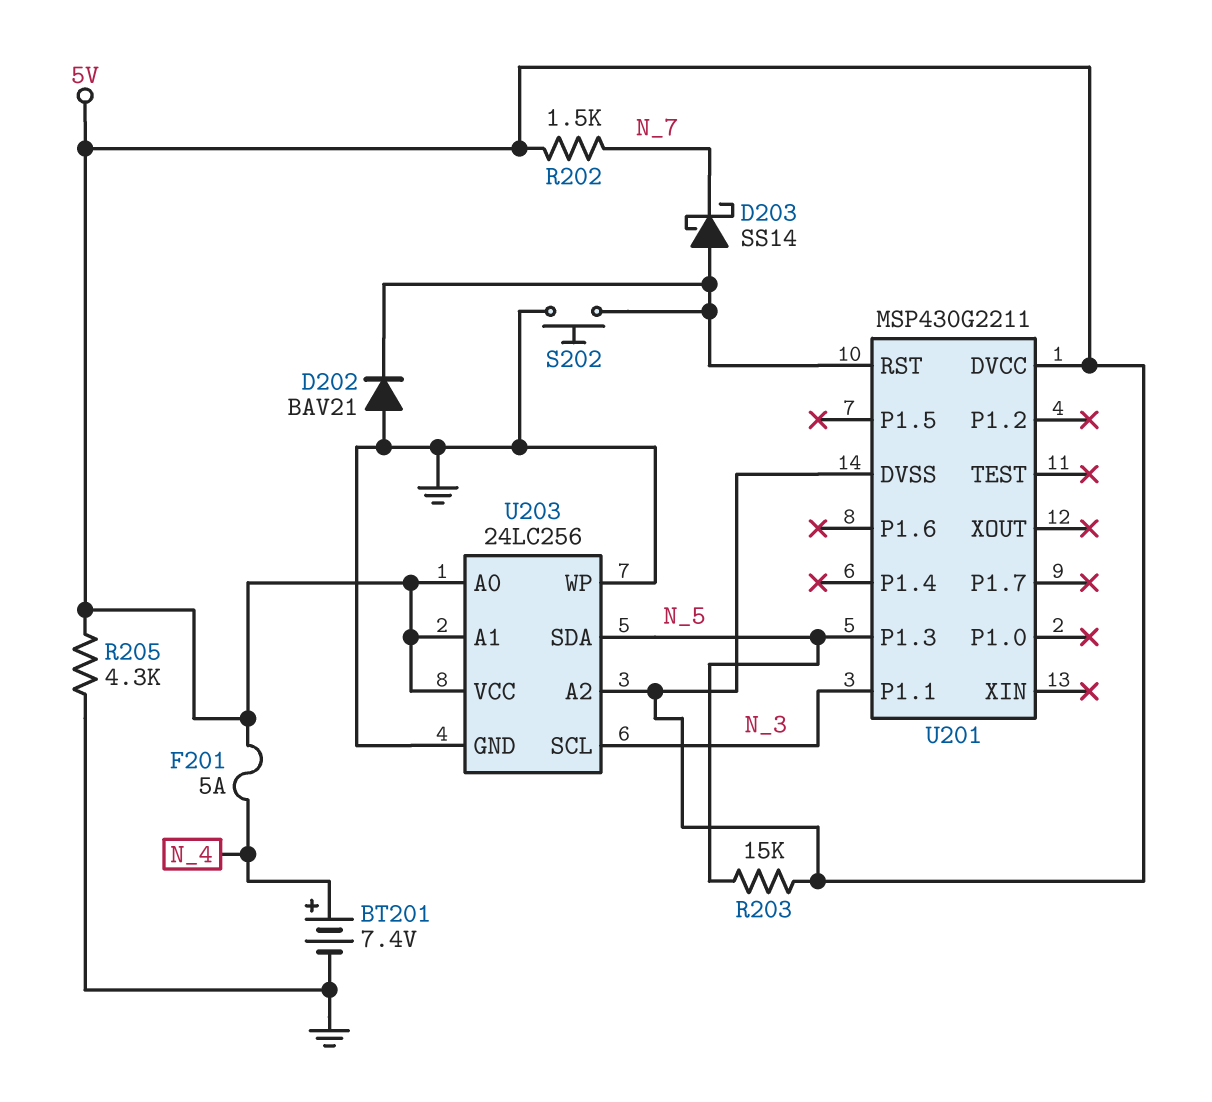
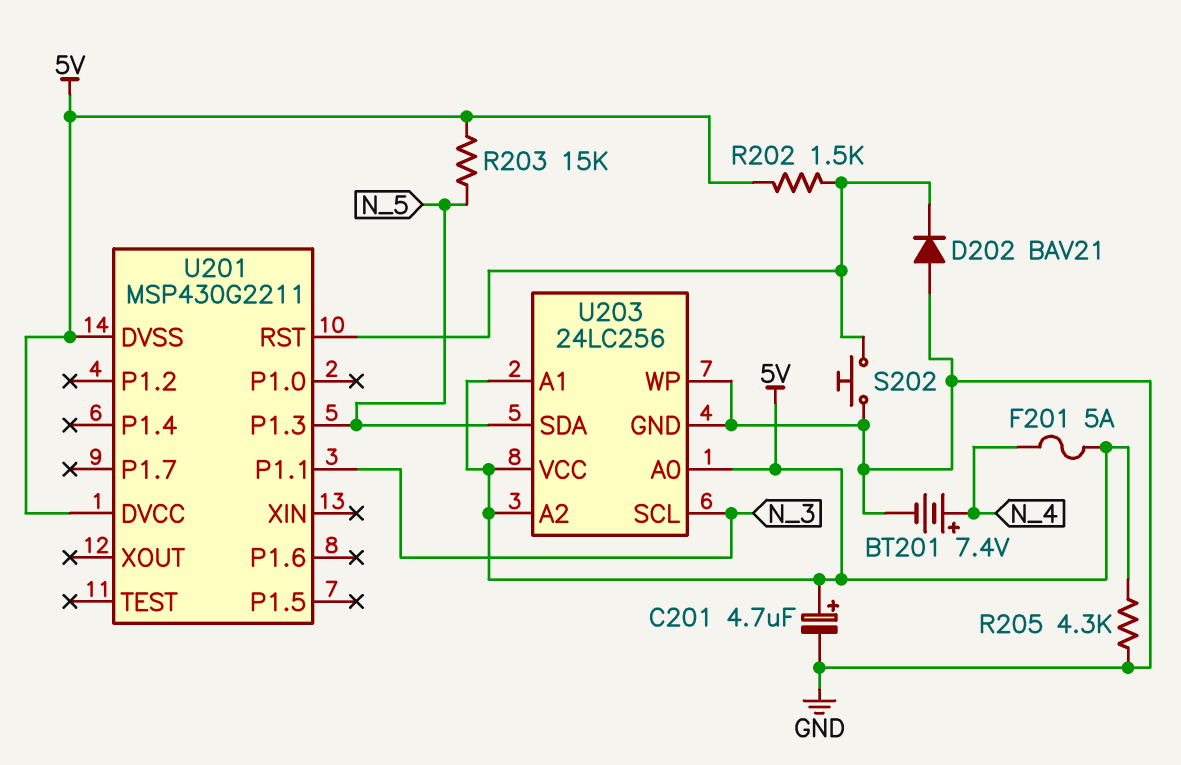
C201: none -> 4.7uF (plus 5V, minus GND)
D203: schottky SS14 (A U201/RST, K N_7) -> none
R202: 1.5k (5V, N_7) -> 1.5k (5V, U201/RST)

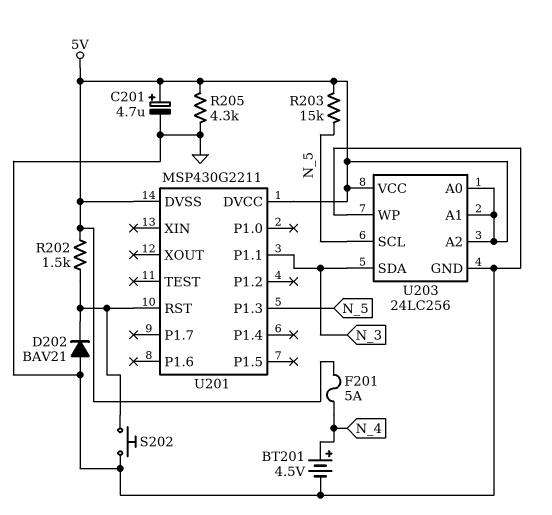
BT201: 7.4V (plus N_4, minus GND) -> 4.5V (plus N_4, minus GND)
U203 pin SCL: N_3 -> N_5
U203 pin SDA: N_5 -> N_3

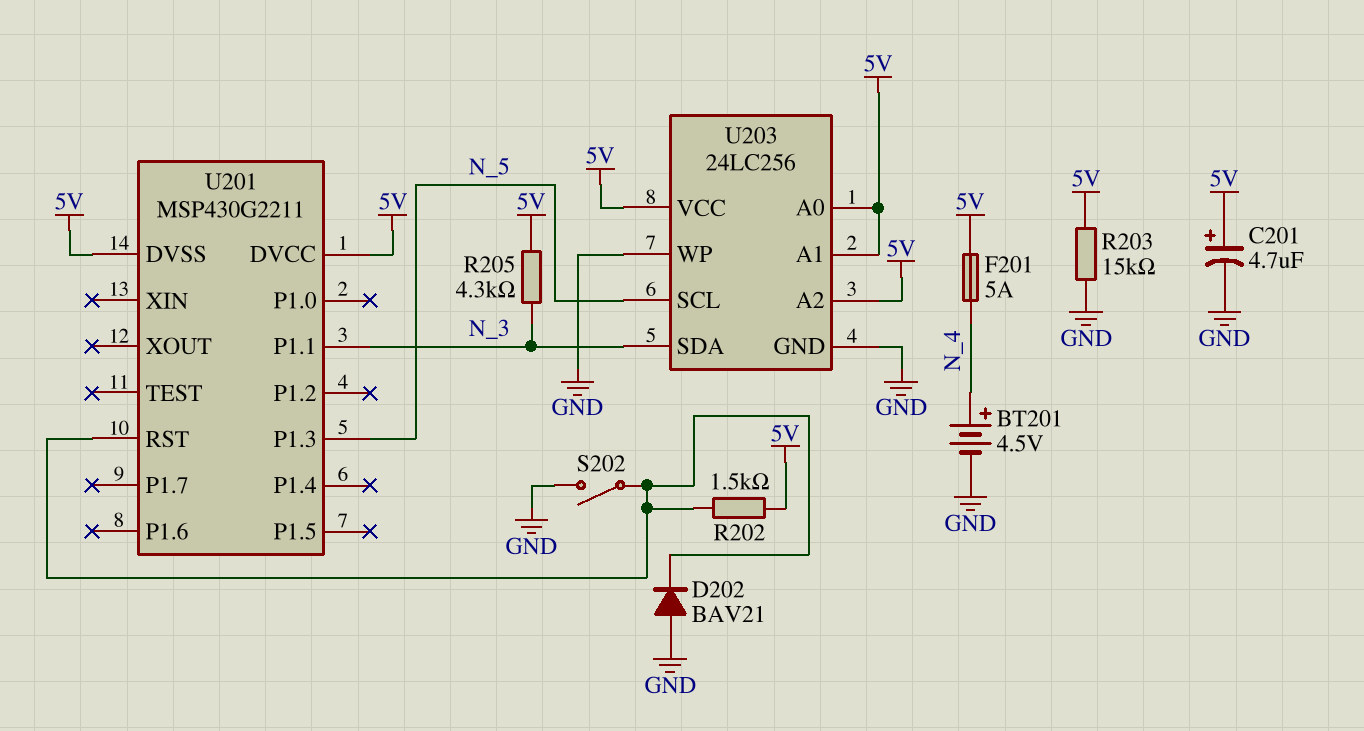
R203: 15k (5V, N_5) -> 15k (5V, GND)
R205: 4.3k (5V, GND) -> 4.3k (5V, N_3)
S202: button (GND, U201/RST) -> switch (GND, U201/RST)

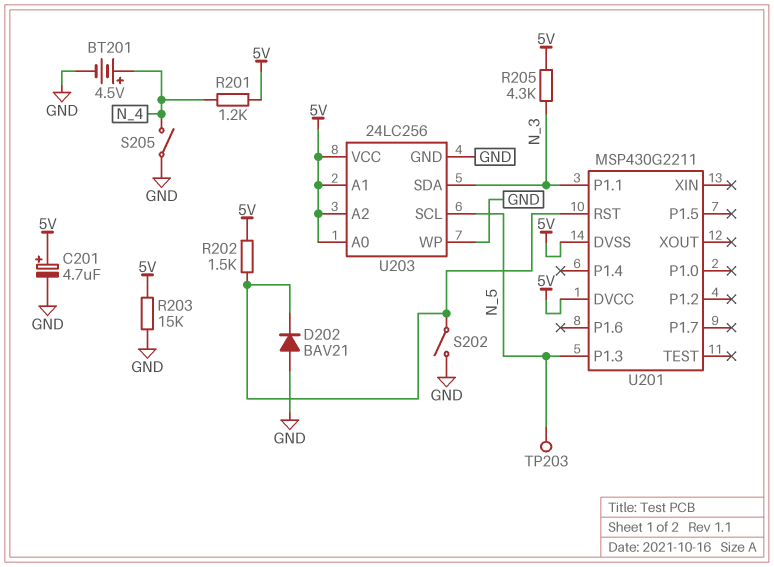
F201: 5A (5V, N_4) -> none
R201: none -> 1.2k (5V, N_4)
S205: none -> switch (GND, N_4)
TP203: none -> test point (N_5)

